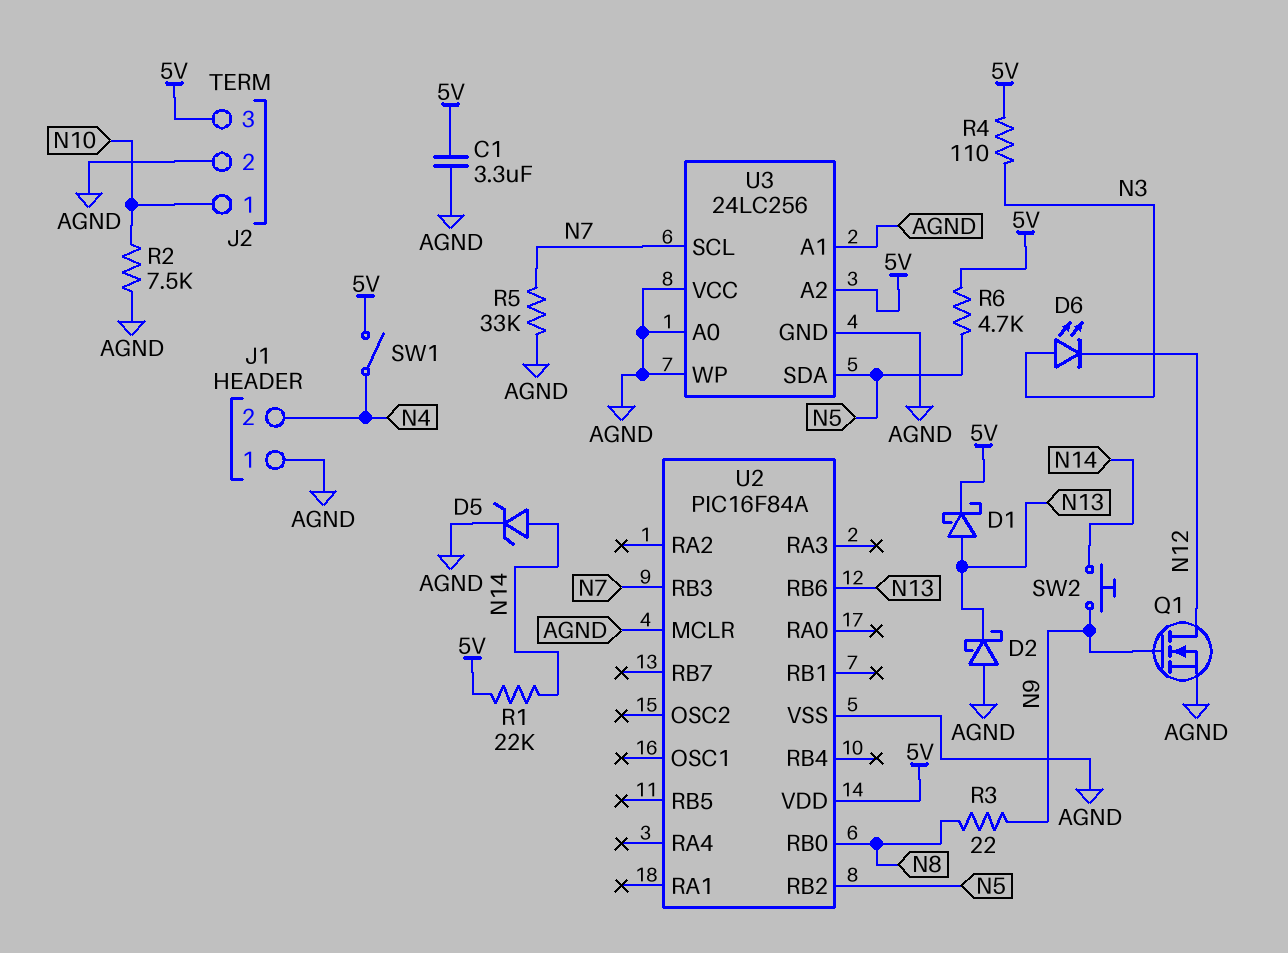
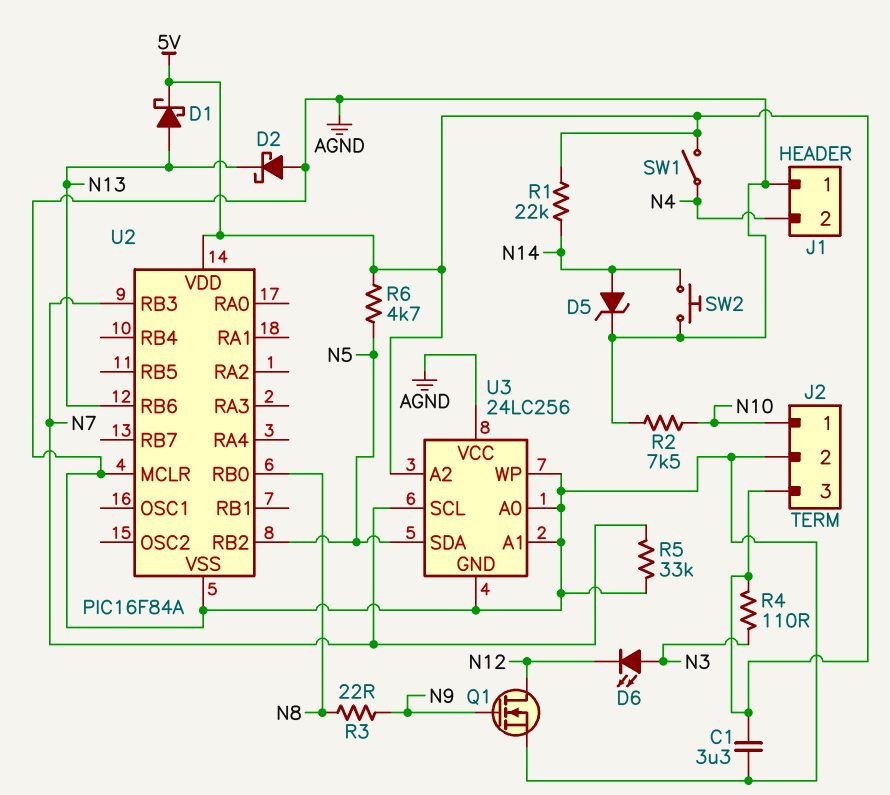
SW2: button (N9, N14) -> button (AGND, N14)

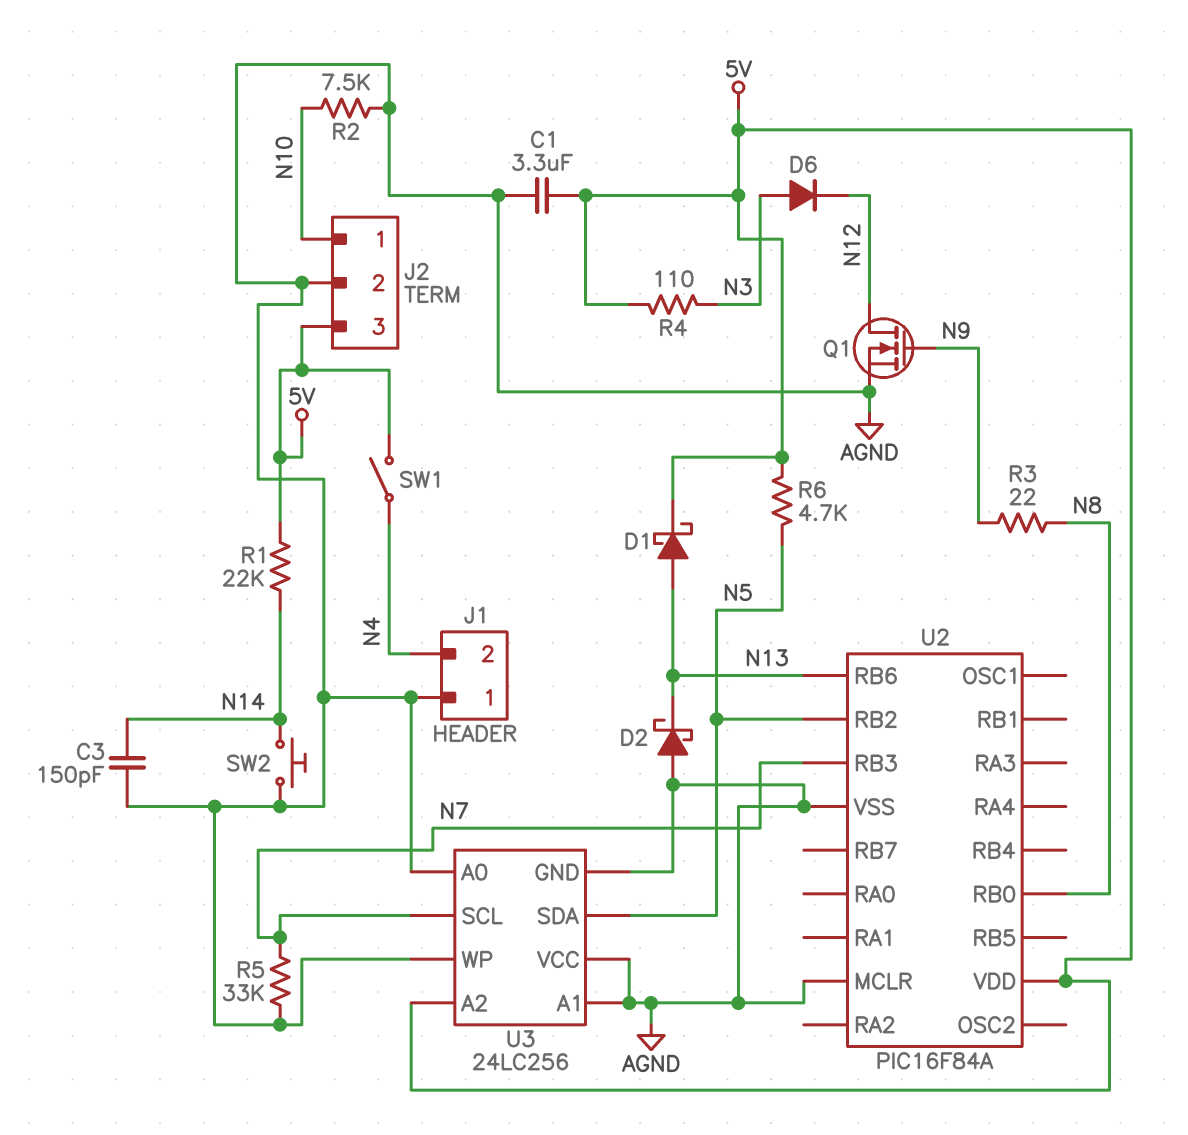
C3: none -> 150pF (AGND, N14)
D5: zener (A N14, K AGND) -> none
D6: LED (A N3, K N12) -> diode (A N3, K N12)

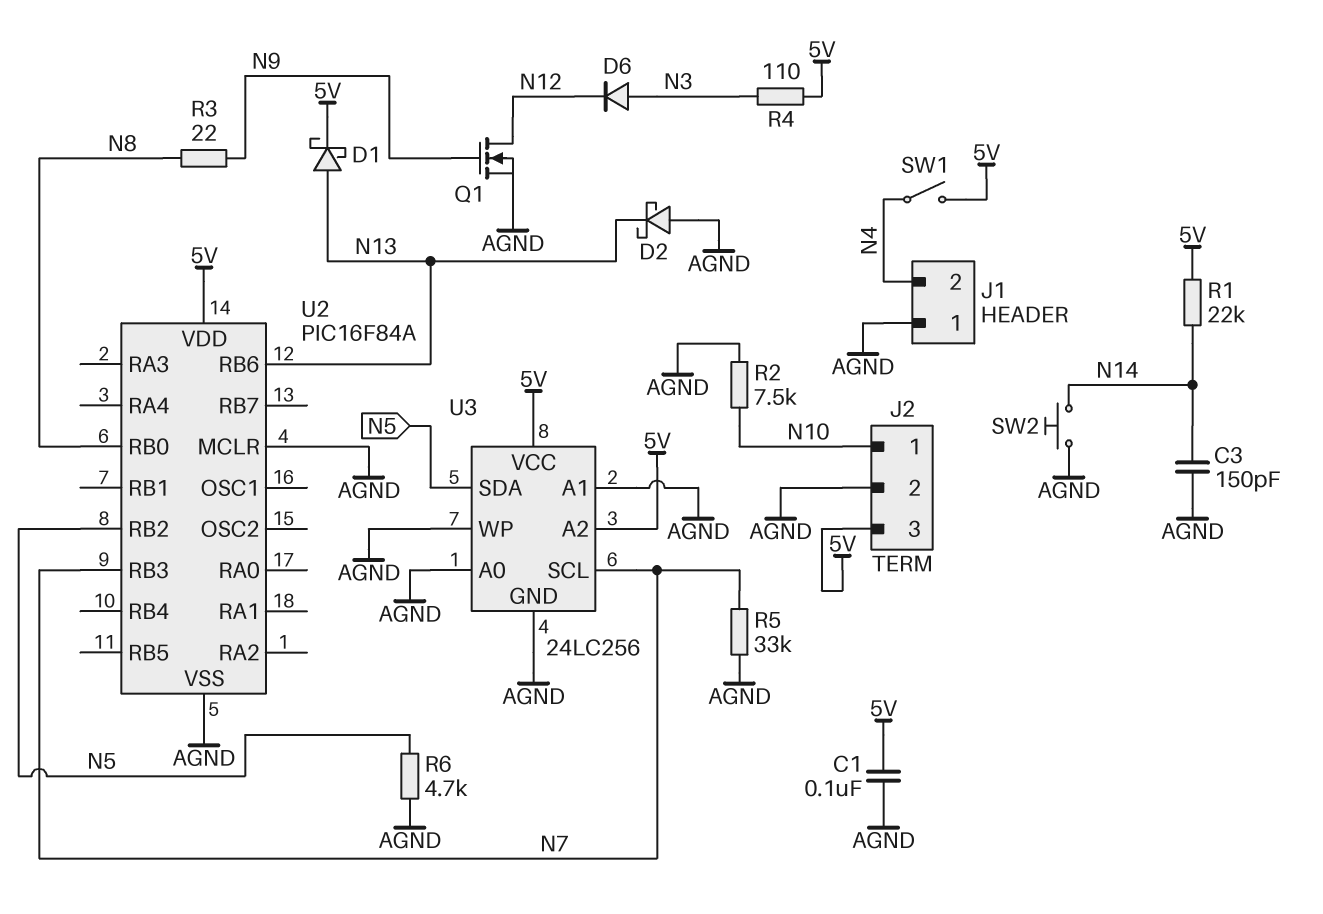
C1: 3.3uF (5V, AGND) -> 100nF (5V, AGND)
R6: 4.7k (5V, N5) -> 4.7k (AGND, N5)
U3 pin VCC: AGND -> 5V

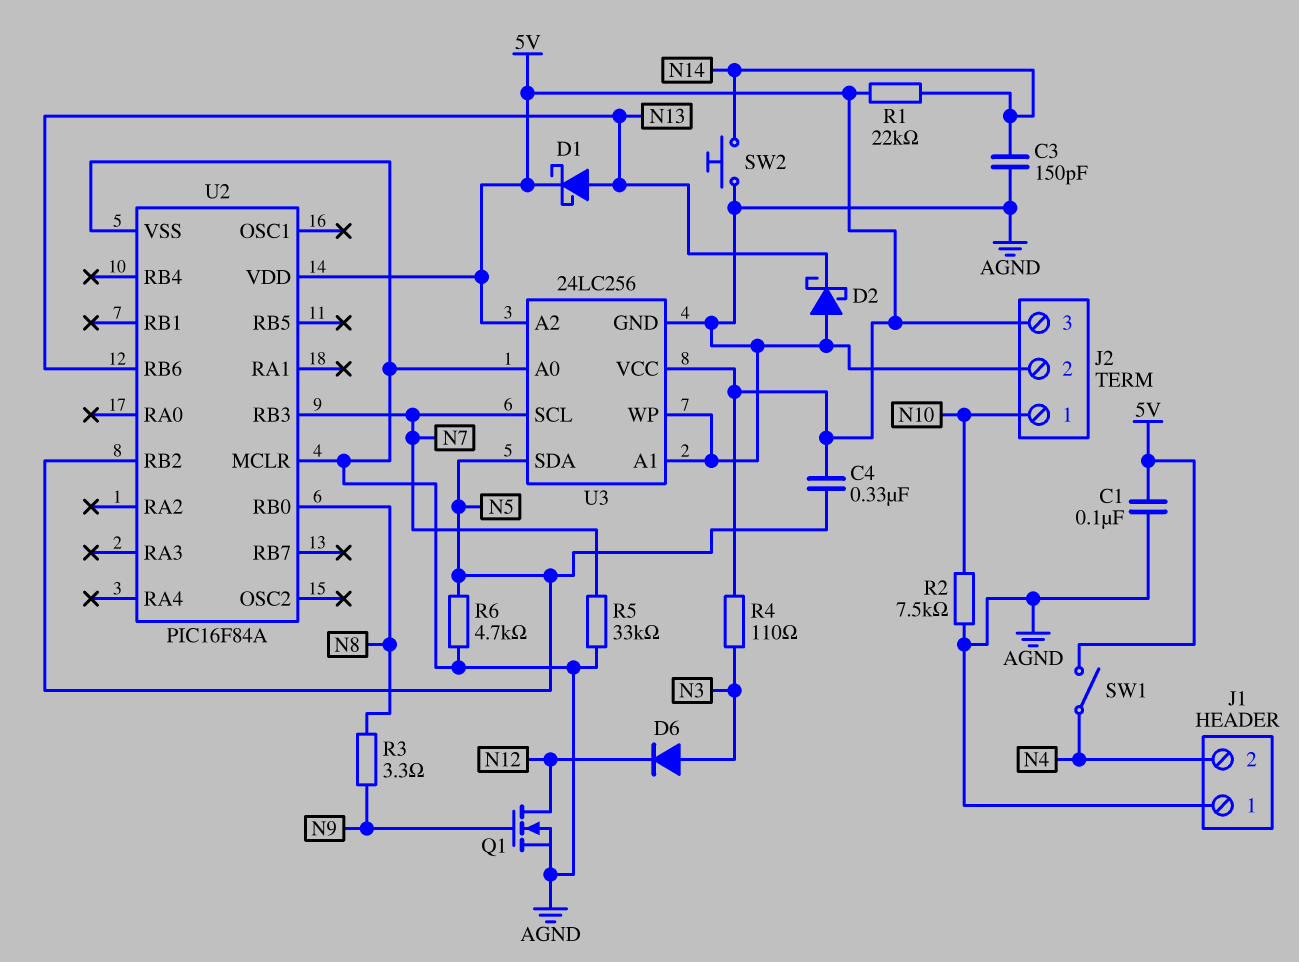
C4: none -> 330nF (5V, N5)
R3: 22 (N8, N9) -> 3.3 (N8, N9)

